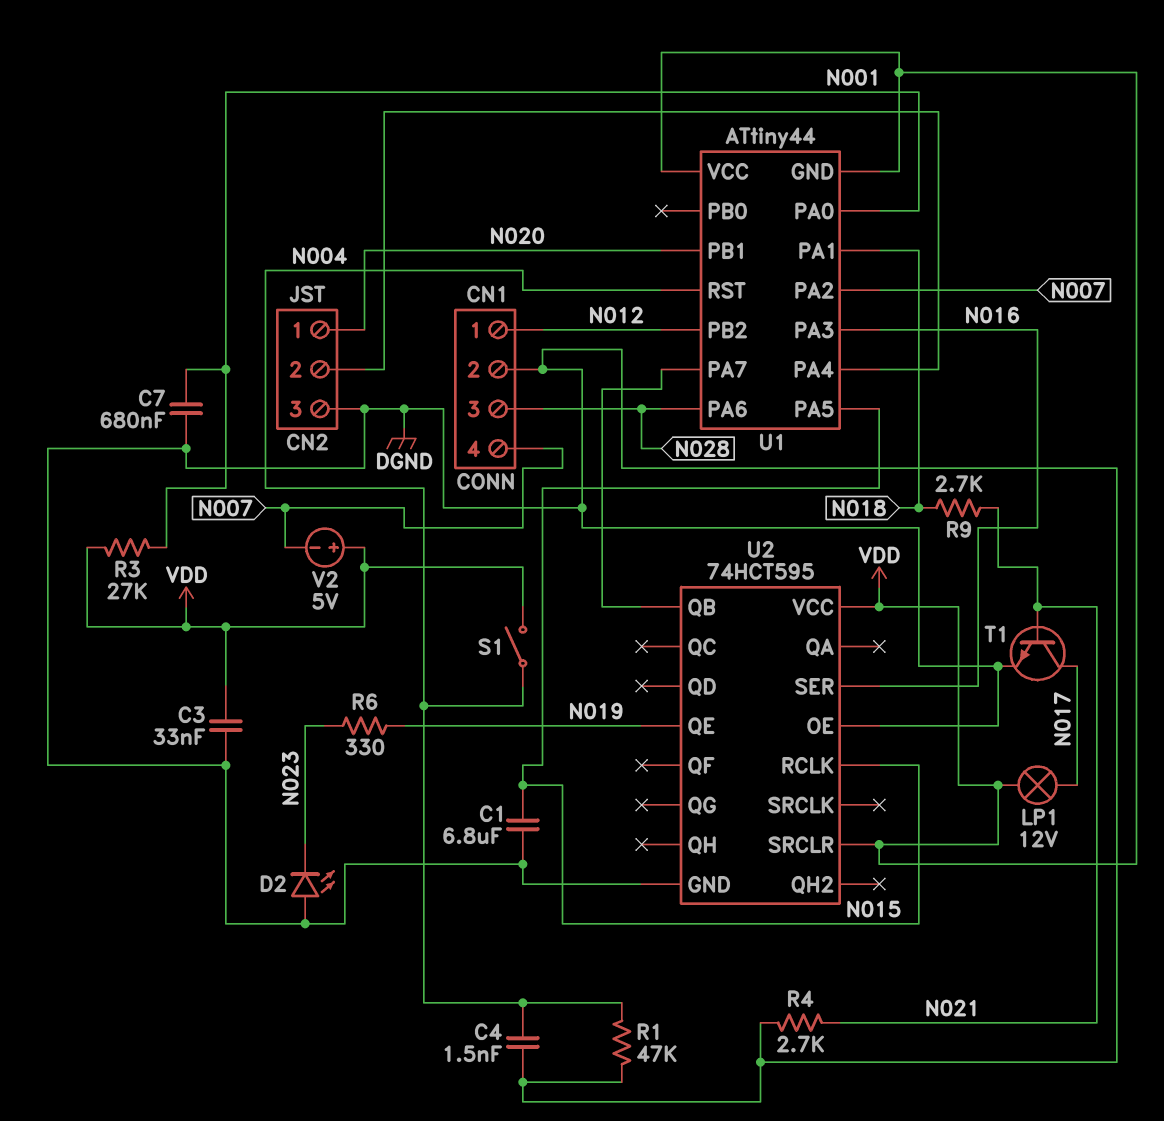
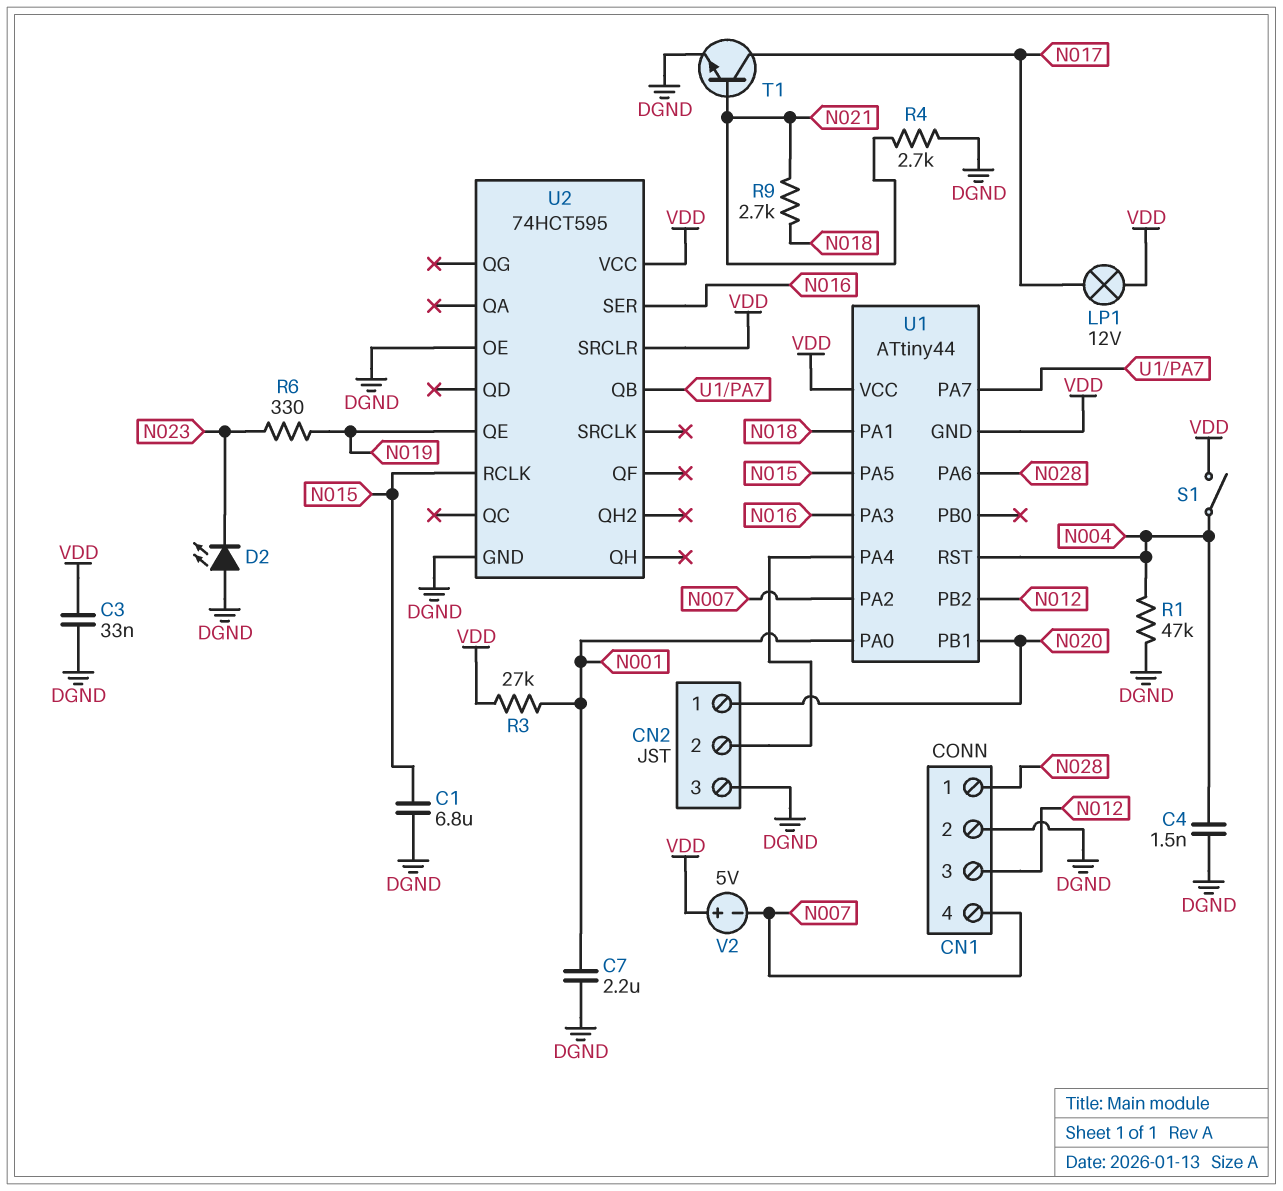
C7: 680nF (DGND, N001) -> 2.2uF (DGND, N001)
CN1 pin 1: N012 -> N028
CN1 pin 3: N028 -> N012

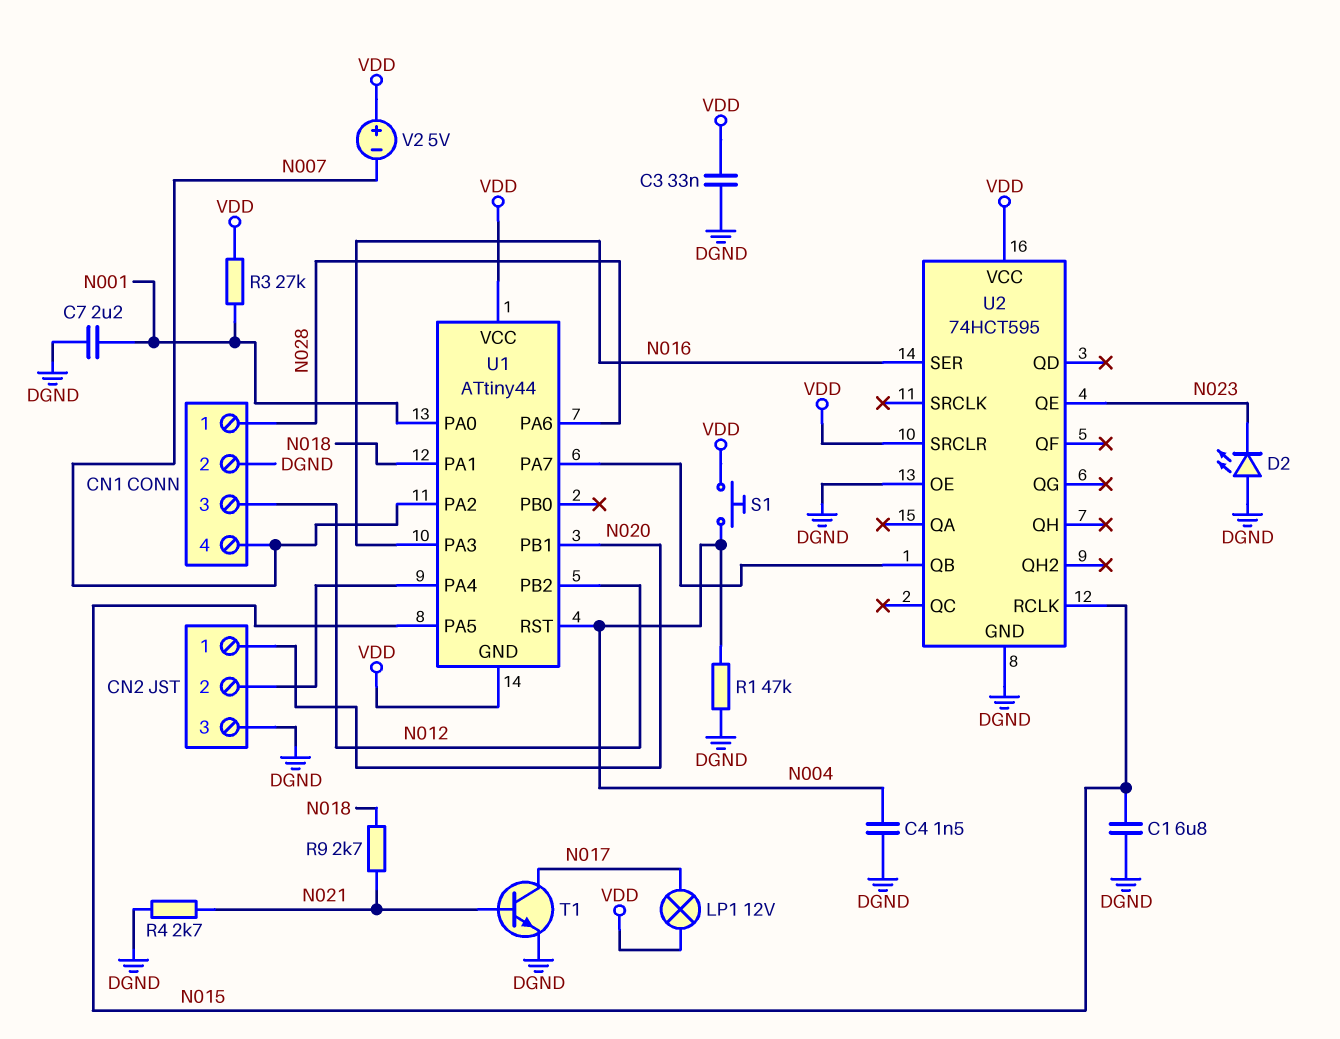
R6: 330 (N019, N023) -> none
S1: switch (N004, VDD) -> button (N004, VDD)
U2 pin QE: N019 -> N023

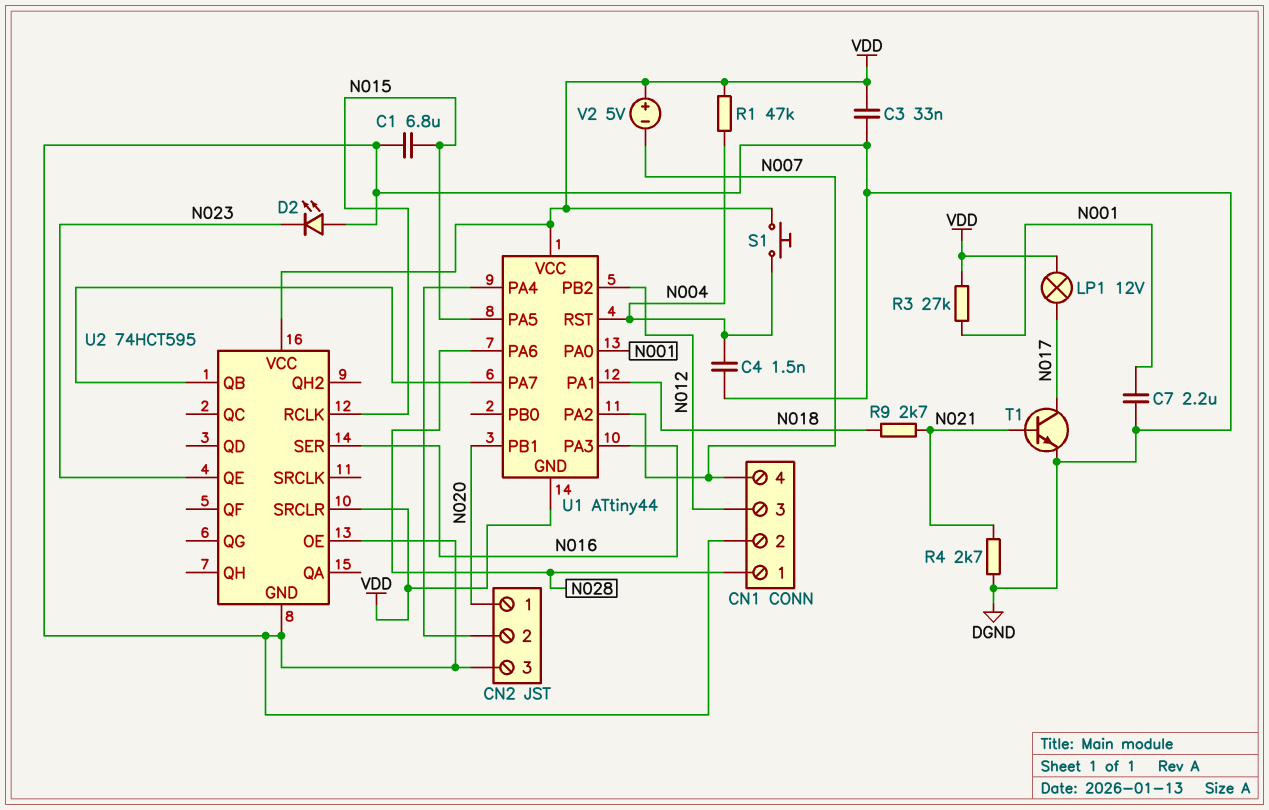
R1: 47k (DGND, N004) -> 47k (N004, VDD)

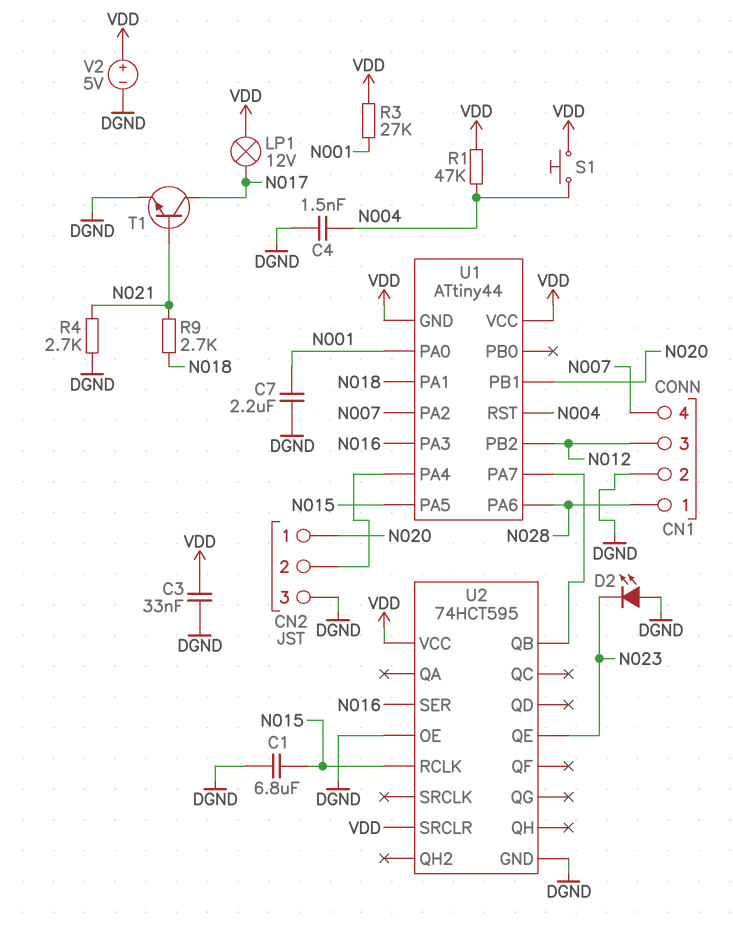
V2: 5V (plus VDD, minus N007) -> 5V (plus VDD, minus DGND)

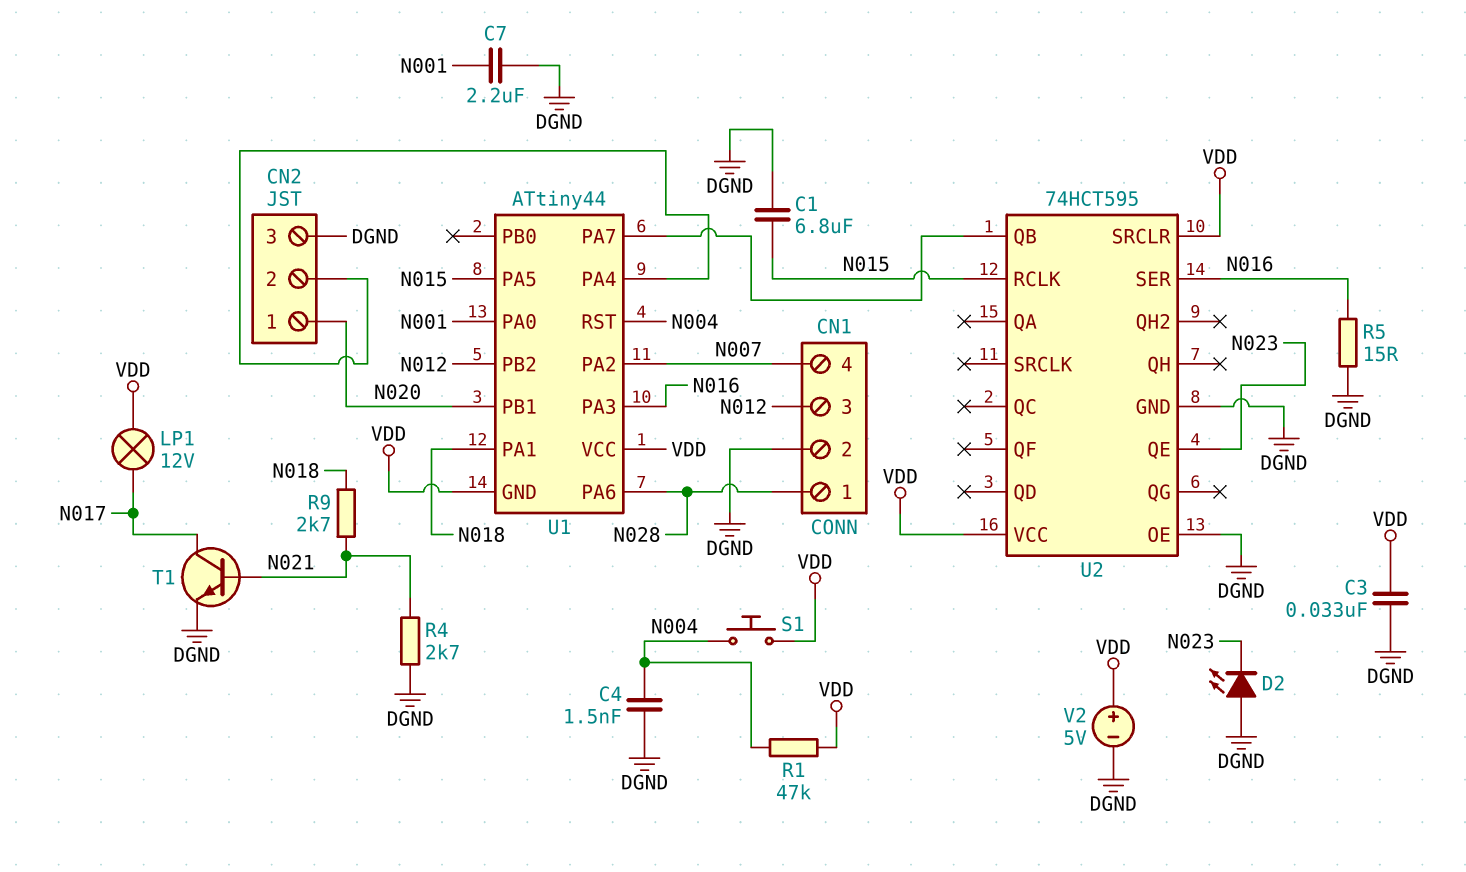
R3: 27k (N001, VDD) -> none
R5: none -> 15 (DGND, N016)

